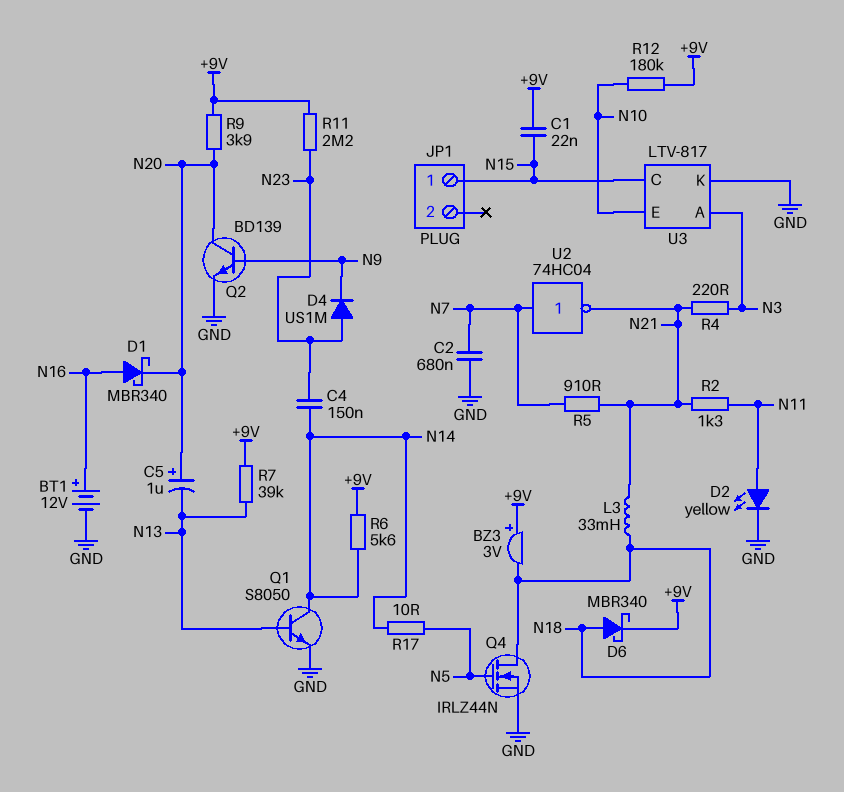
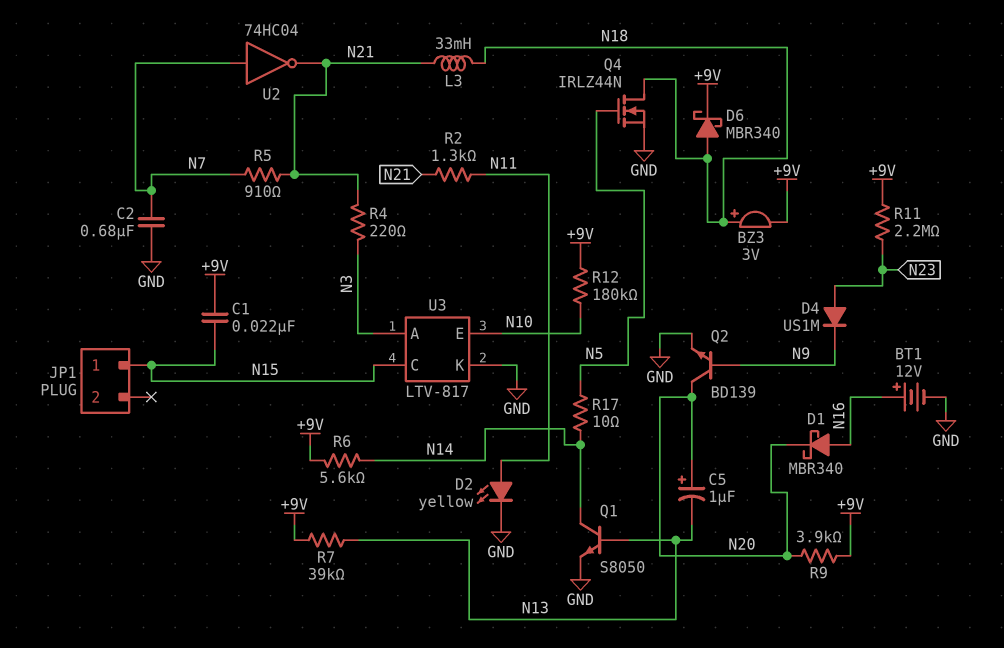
BZ3: buzzer 3V (plus +9V, minus N18) -> buzzer 3V (plus N18, minus +9V)
C4: 150nF (N14, N23) -> none

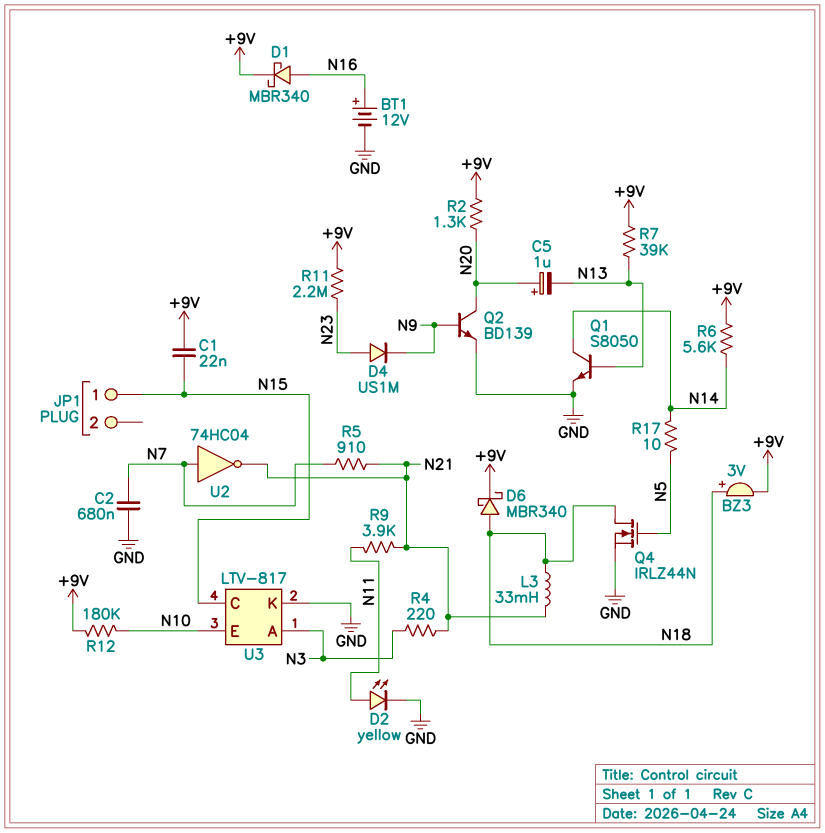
D1: schottky MBR340 (A N16, K N20) -> schottky MBR340 (A N16, K +9V)
R2: 1.3k (N11, N21) -> 1.3k (+9V, N20)
R9: 3.9k (+9V, N20) -> 3.9k (N11, N21)

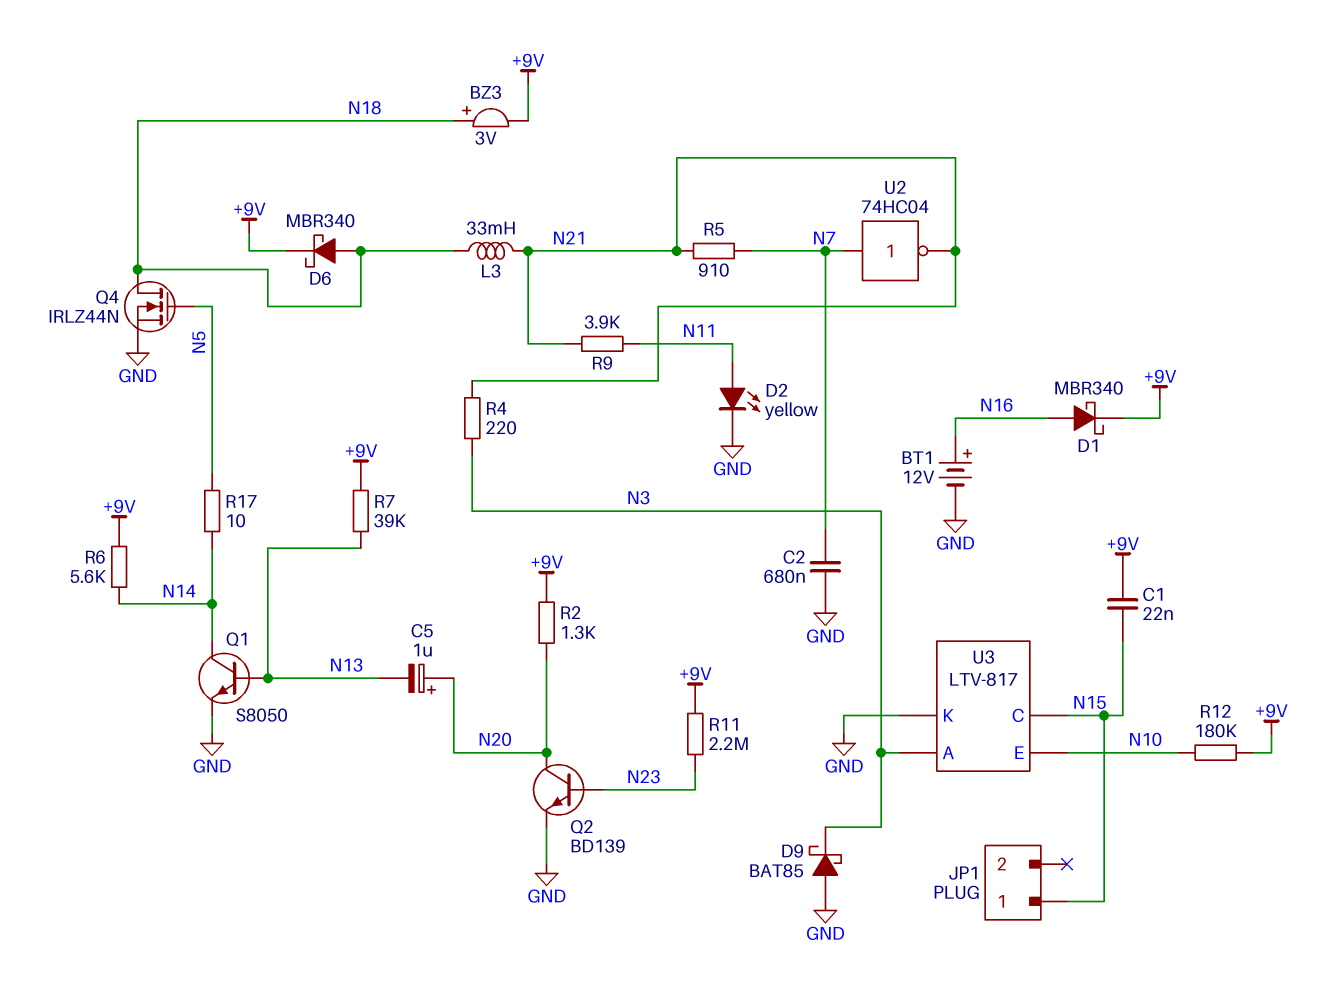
D4: diode US1M (A N23, K N9) -> none
D9: none -> schottky BAT85 (A GND, K N3)
Q2: NPN BD139 (B N9, C N20, E GND) -> NPN BD139 (B N23, C N20, E GND)

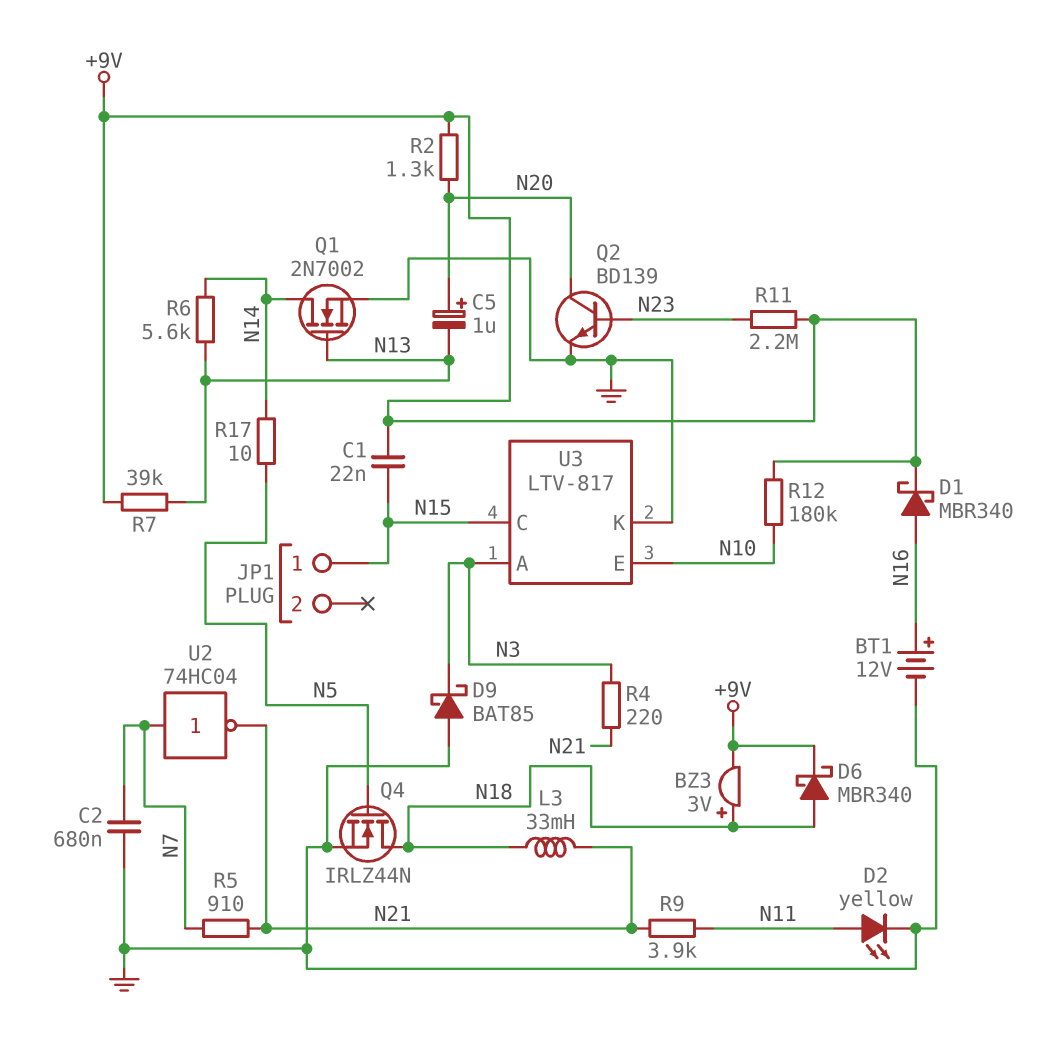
Q1: NPN S8050 (B N13, C N14, E GND) -> NMOS 2N7002 (G N13, D N14, S GND)
R6: 5.6k (+9V, N14) -> 5.6k (N13, N14)

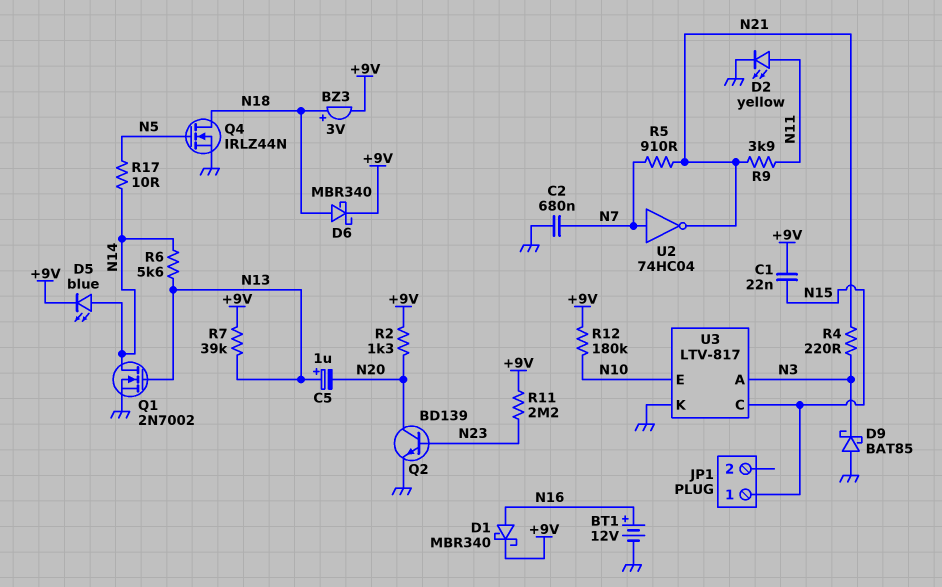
C5: 1uF (plus N20, minus N13) -> 1uF (plus N13, minus N20)
D5: none -> LED blue (A N14, K +9V)
L3: 33mH (N18, N21) -> none

